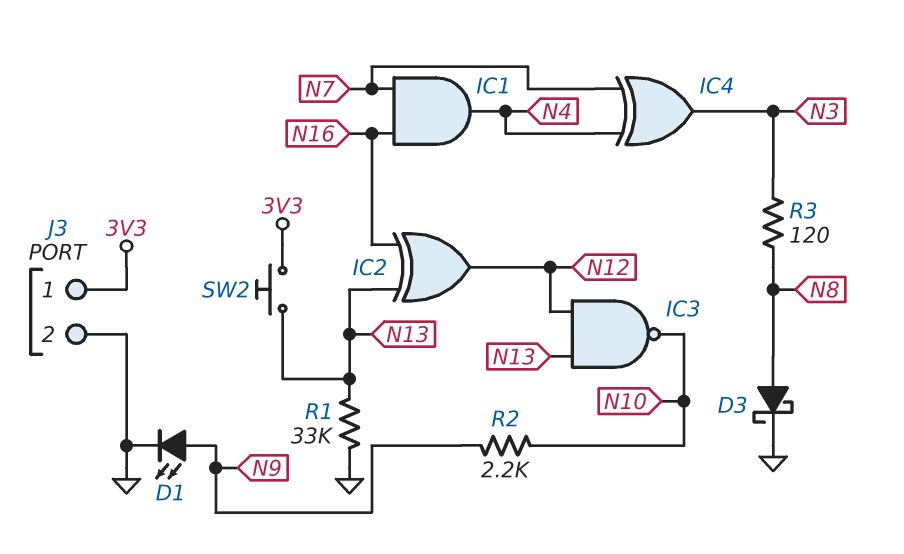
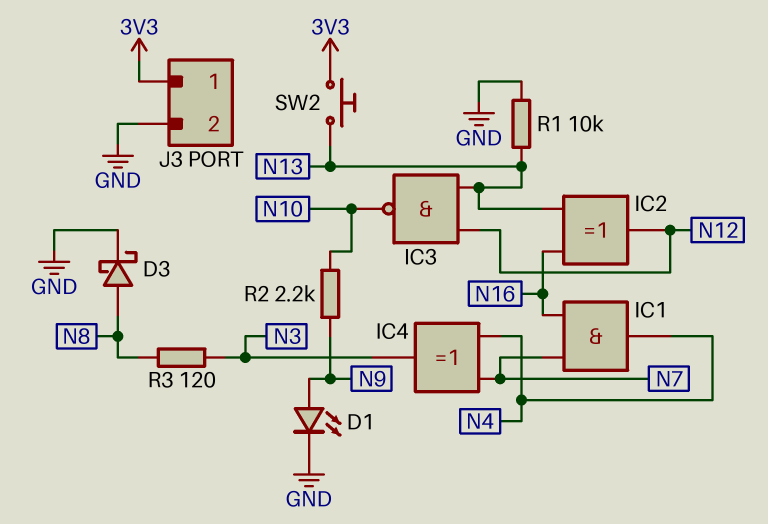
R1: 33k (GND, N13) -> 10k (GND, N13)

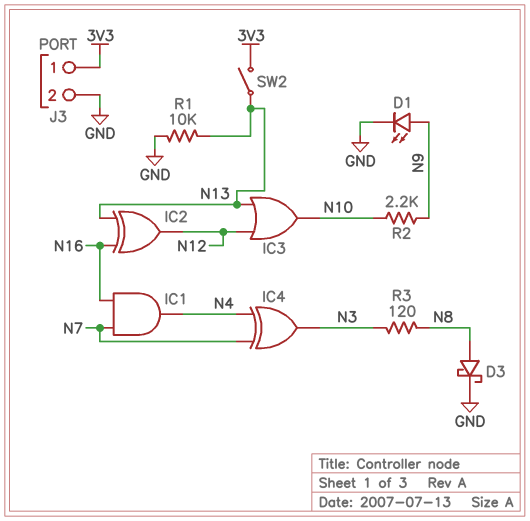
IC3: NAND (in N12, in N13, out N10) -> OR (in N12, in N13, out N10)
SW2: button (3V3, N13) -> switch (3V3, N13)

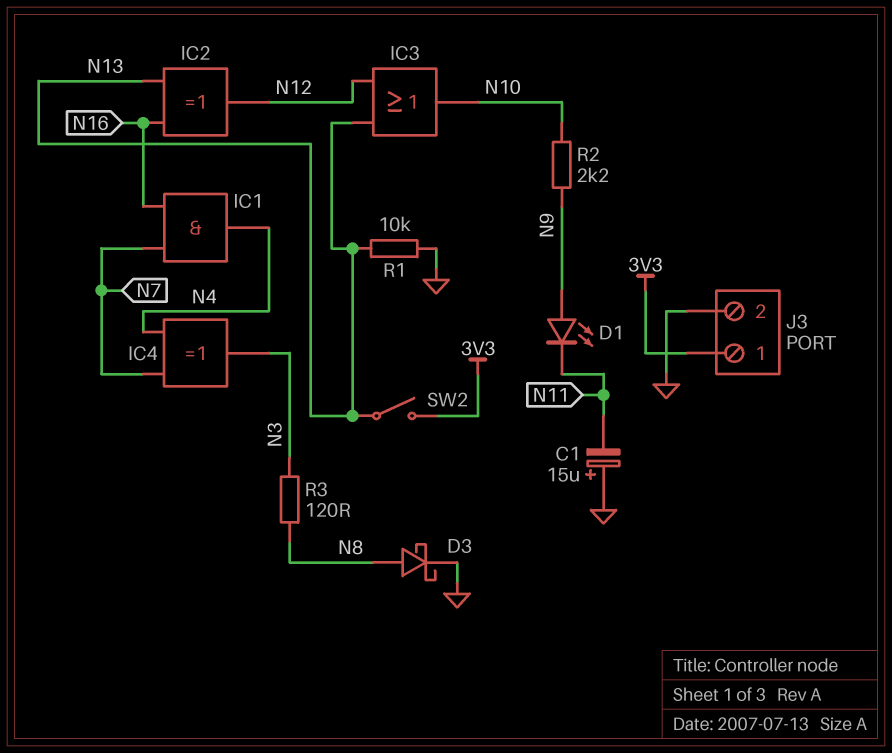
C1: none -> 15uF (plus GND, minus N11)
D1: LED (A N9, K GND) -> LED (A N9, K N11)

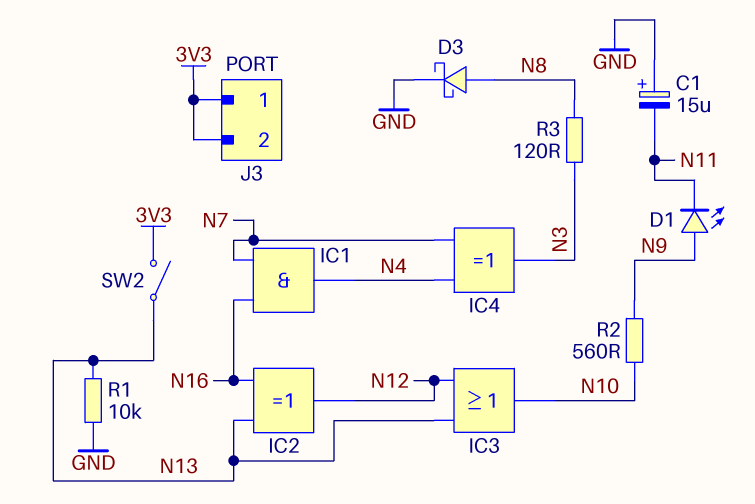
J3 pin 2: GND -> 3V3
R2: 2.2k (N9, N10) -> 560 (N9, N10)

